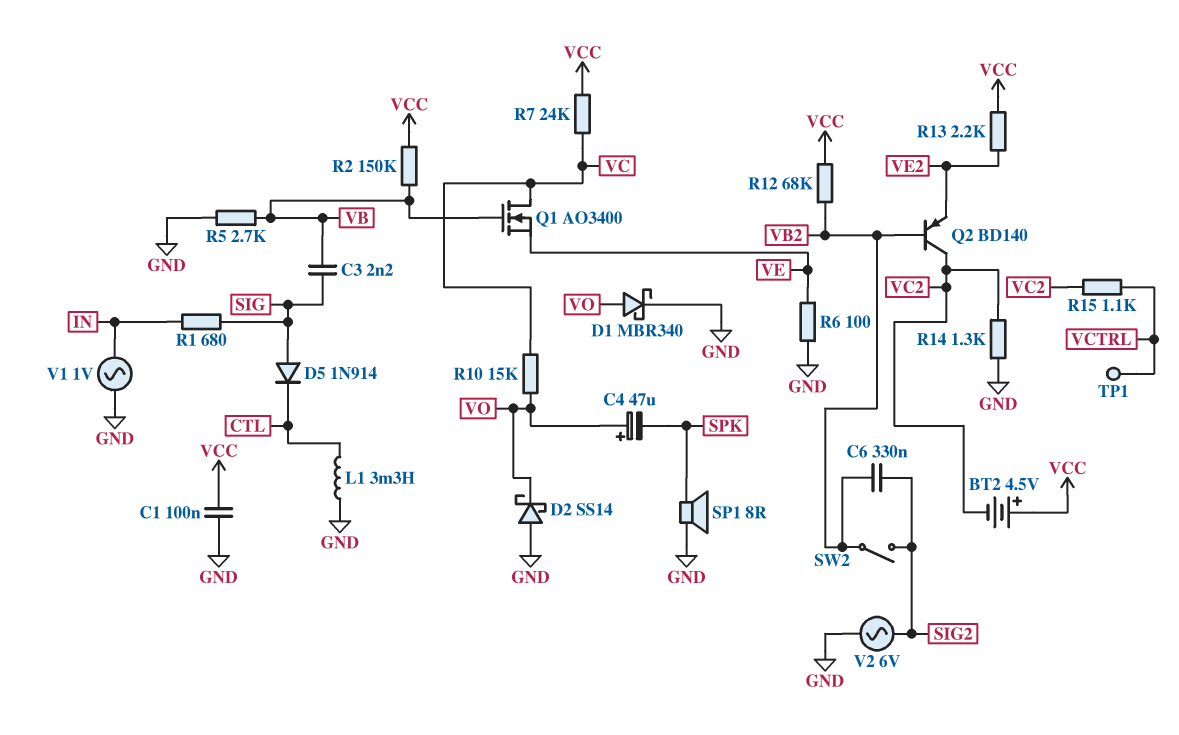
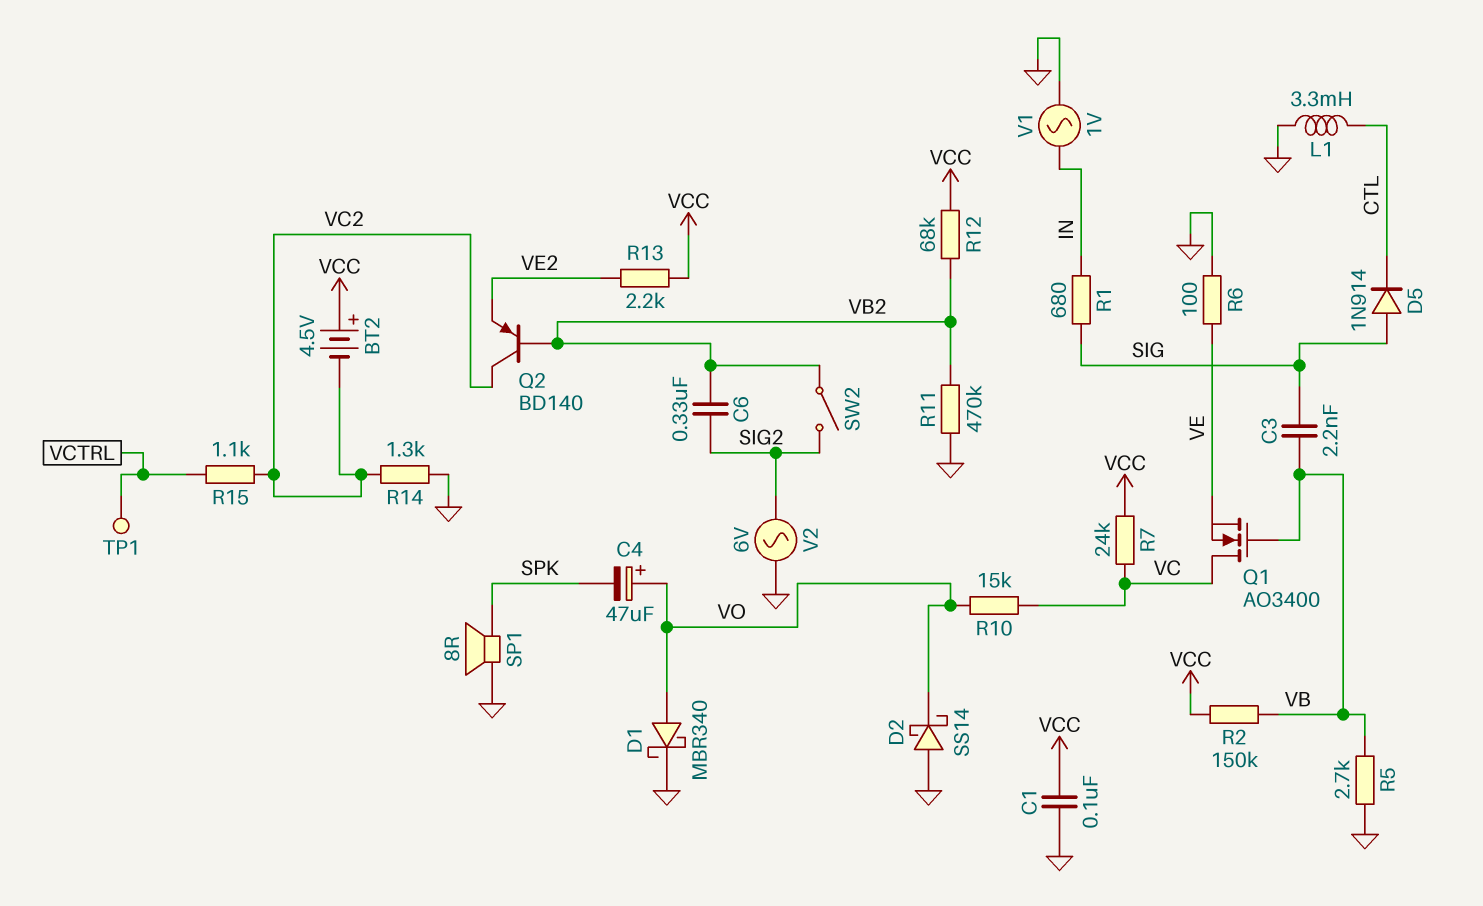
R11: none -> 470k (GND, VB2)

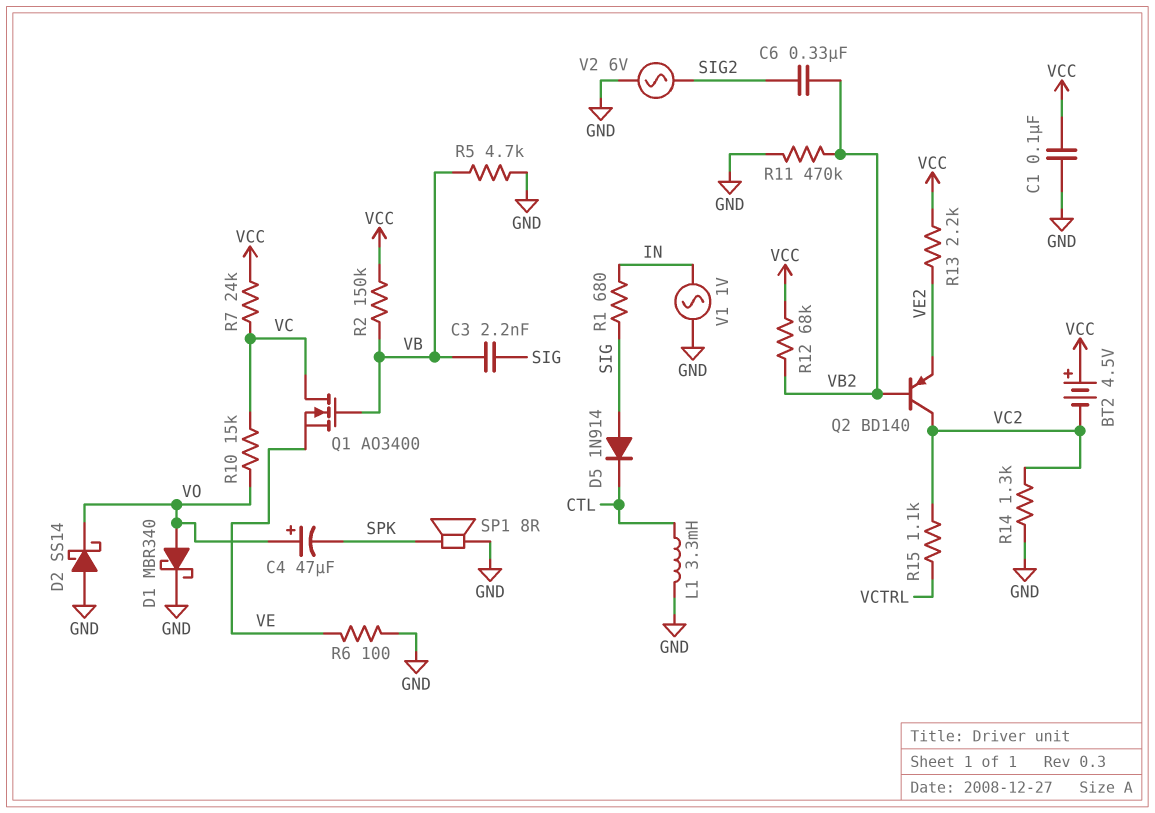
R5: 2.7k (GND, VB) -> 4.7k (GND, VB)
SW2: switch (SIG2, VB2) -> none
TP1: test point (VCTRL) -> none

